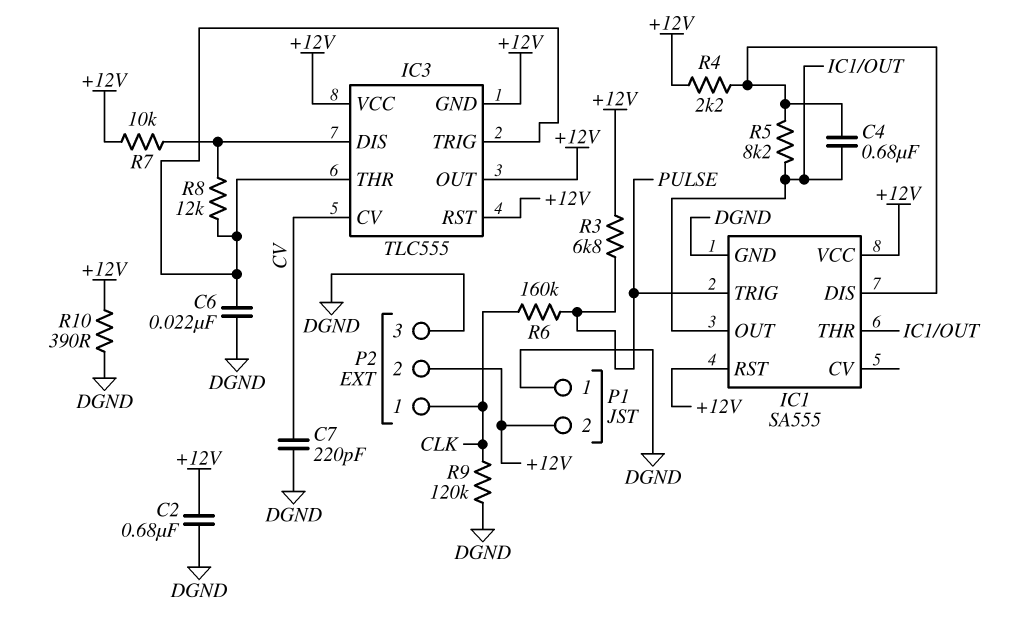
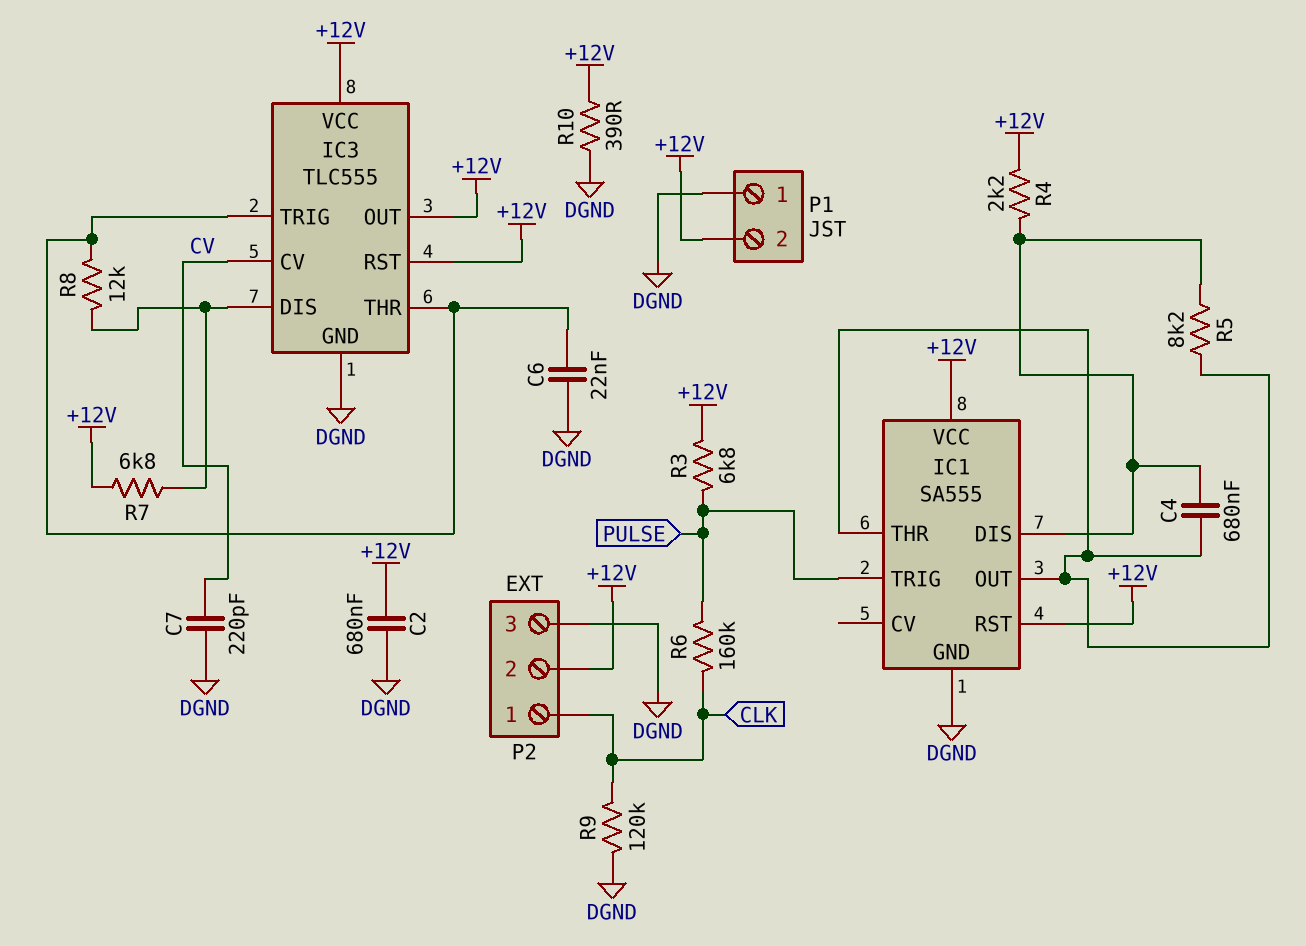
IC3 pin GND: +12V -> DGND
R7: 10k (+12V, IC3/DIS) -> 6.8k (+12V, IC3/DIS)

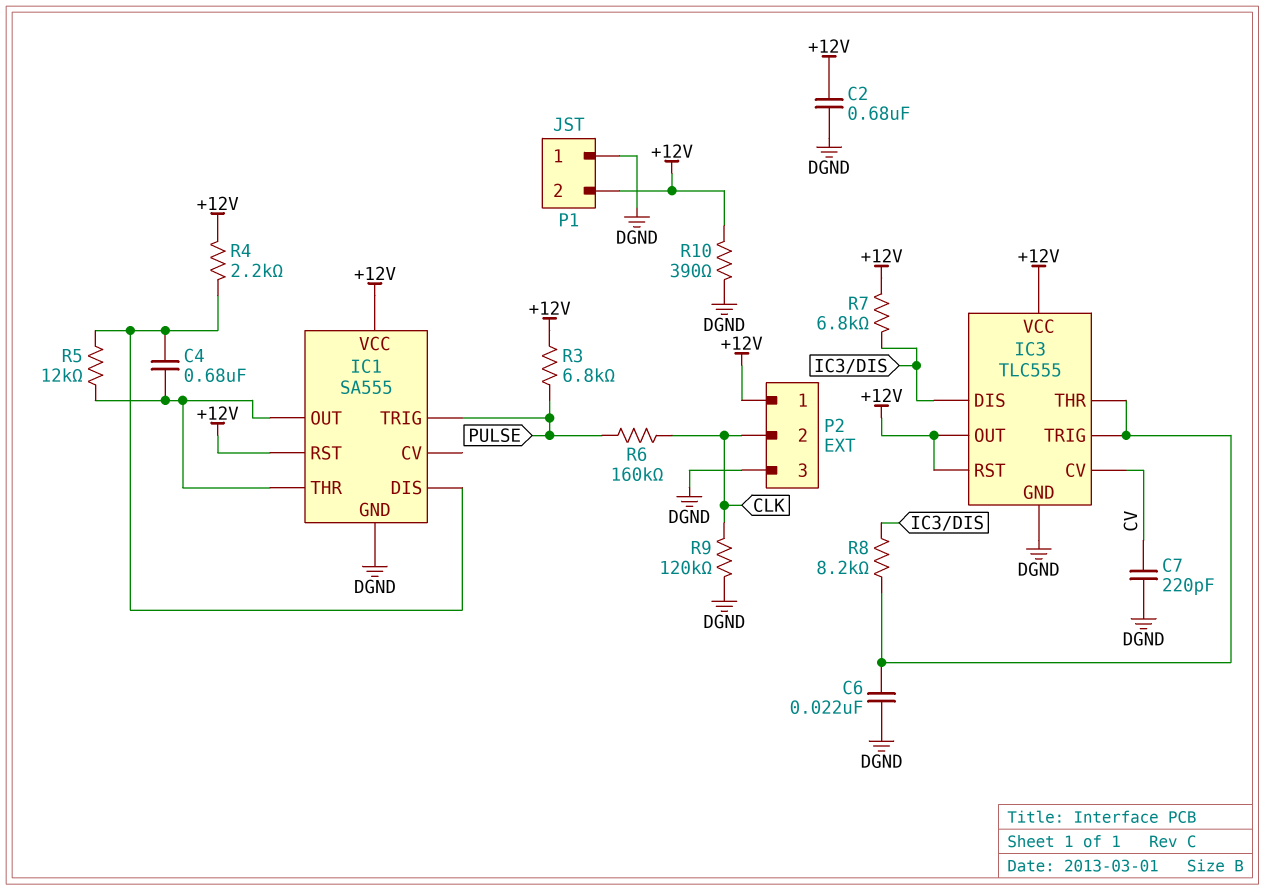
P2 pin 1: CLK -> +12V
P2 pin 2: +12V -> CLK
R5: 8.2k (IC1/DIS, IC1/OUT) -> 12k (IC1/DIS, IC1/OUT)
R8: 12k (IC3/DIS, IC3/THR) -> 8.2k (IC3/DIS, IC3/THR)

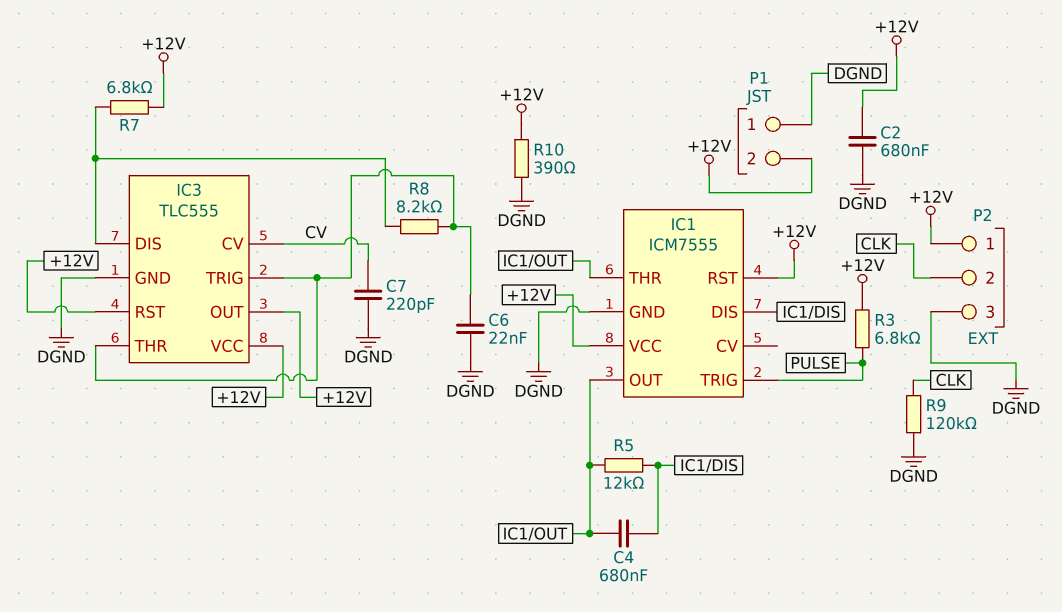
IC1: SA555 -> ICM7555
R4: 2.2k (+12V, IC1/DIS) -> none
R6: 160k (CLK, PULSE) -> none

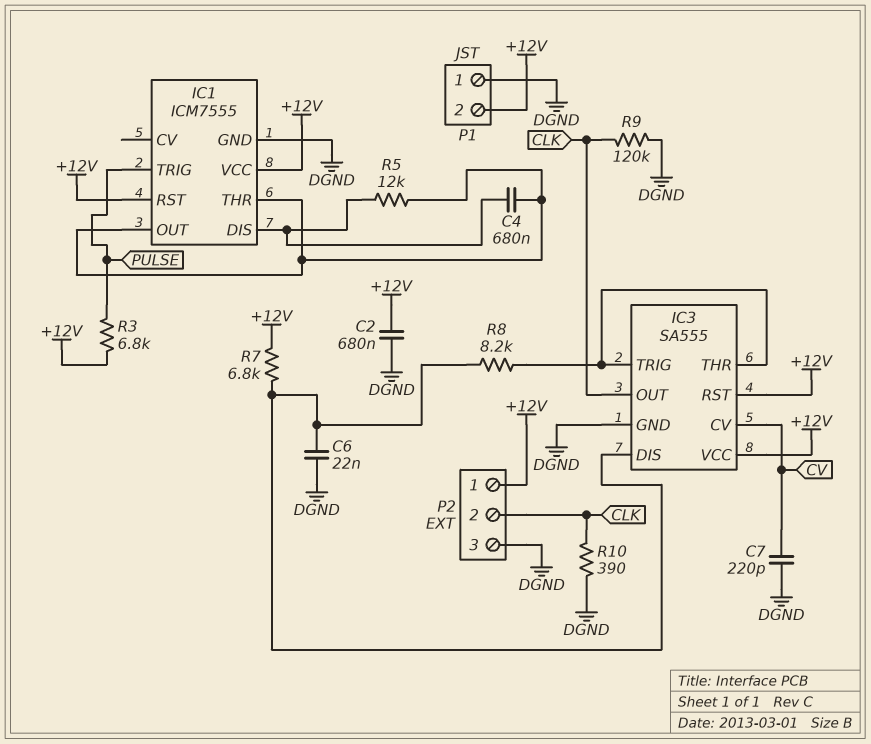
C6: 22nF (DGND, IC3/THR) -> 22nF (DGND, IC3/DIS)
IC3: TLC555 -> SA555
IC3 pin OUT: +12V -> CLK
R10: 390 (+12V, DGND) -> 390 (CLK, DGND)

